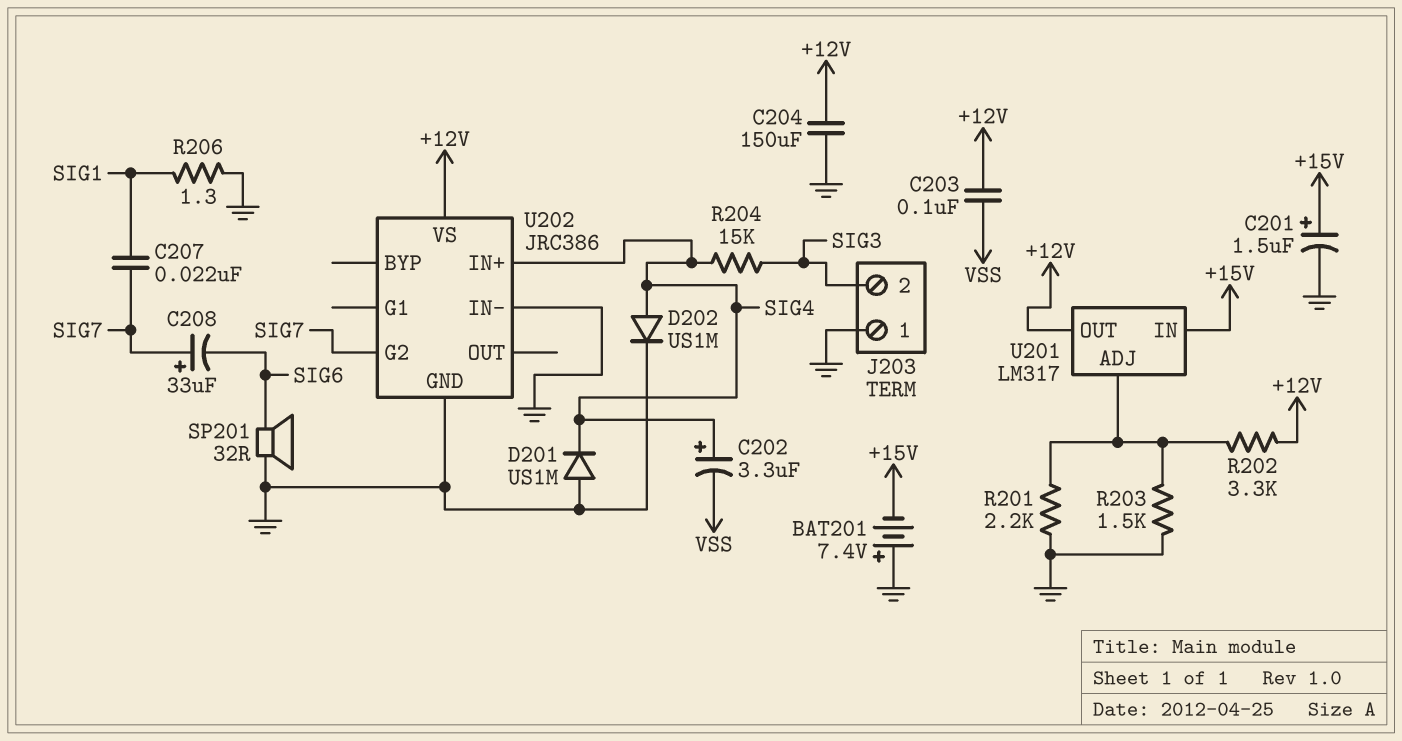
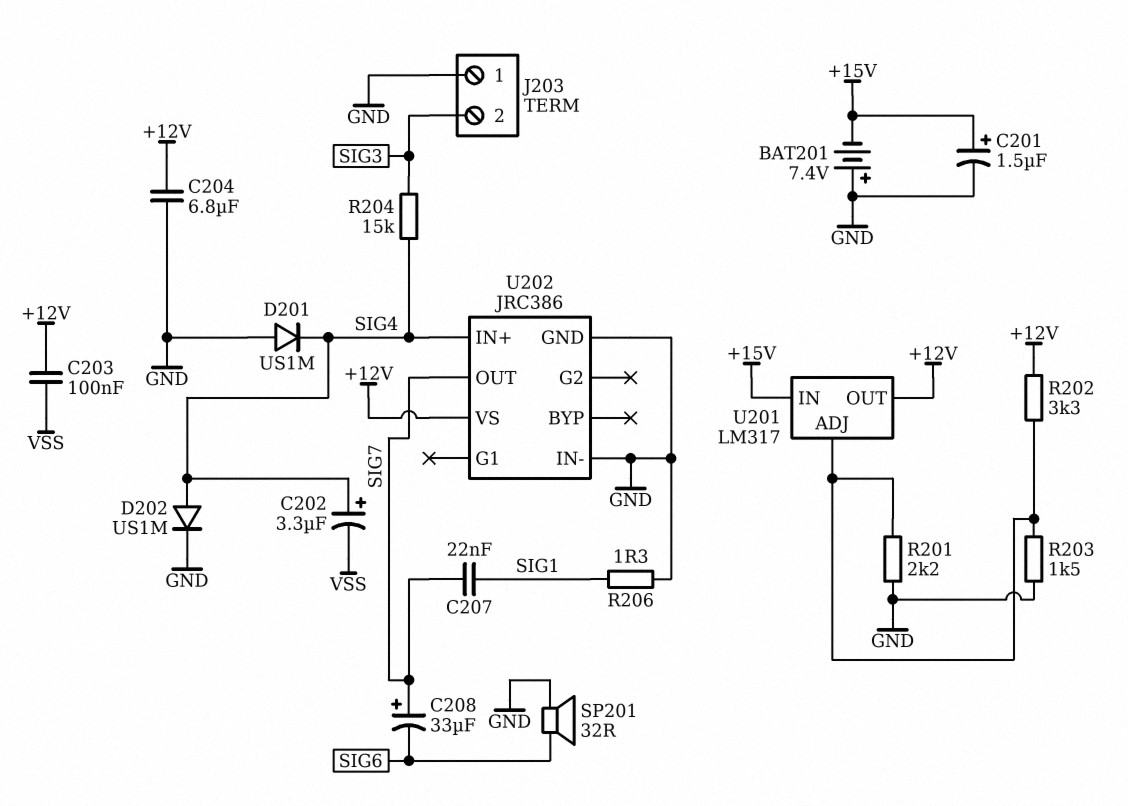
C204: 150uF (+12V, GND) -> 6.8uF (+12V, GND)
U202 pin G2: SIG7 -> none
U202 pin OUT: none -> SIG7

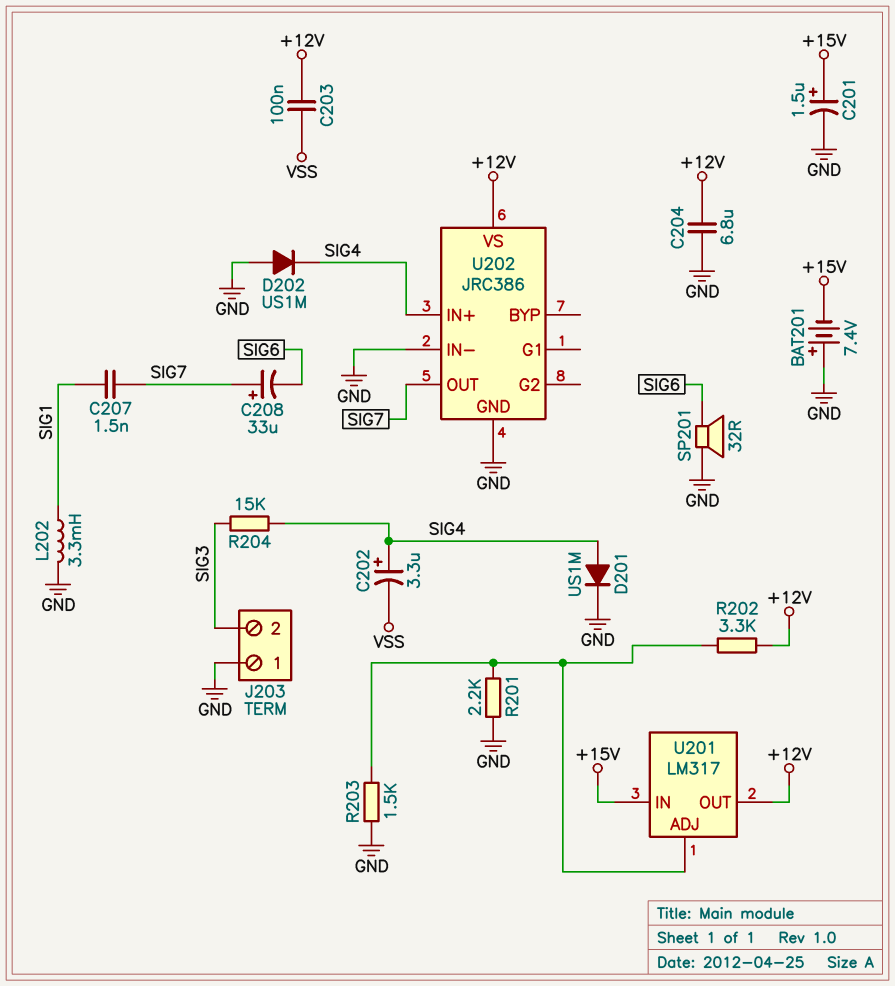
C207: 22nF (SIG1, SIG7) -> 1.5nF (SIG1, SIG7)
D201: diode US1M (A GND, K SIG4) -> diode US1M (A SIG4, K GND)
D202: diode US1M (A SIG4, K GND) -> diode US1M (A GND, K SIG4)
L202: none -> 3.3mH (GND, SIG1)
R206: 1.3 (GND, SIG1) -> none

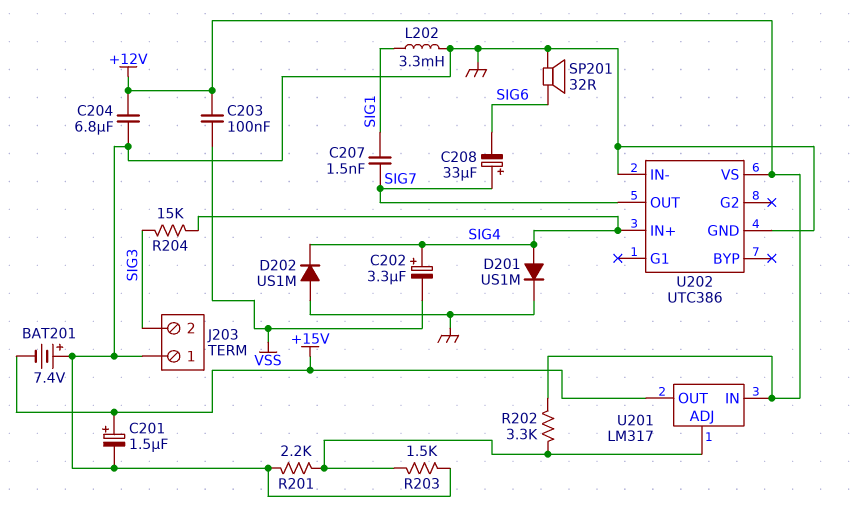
U201 pin IN: +15V -> +12V
U201 pin OUT: +12V -> +15V
U202: JRC386 -> UTC386

